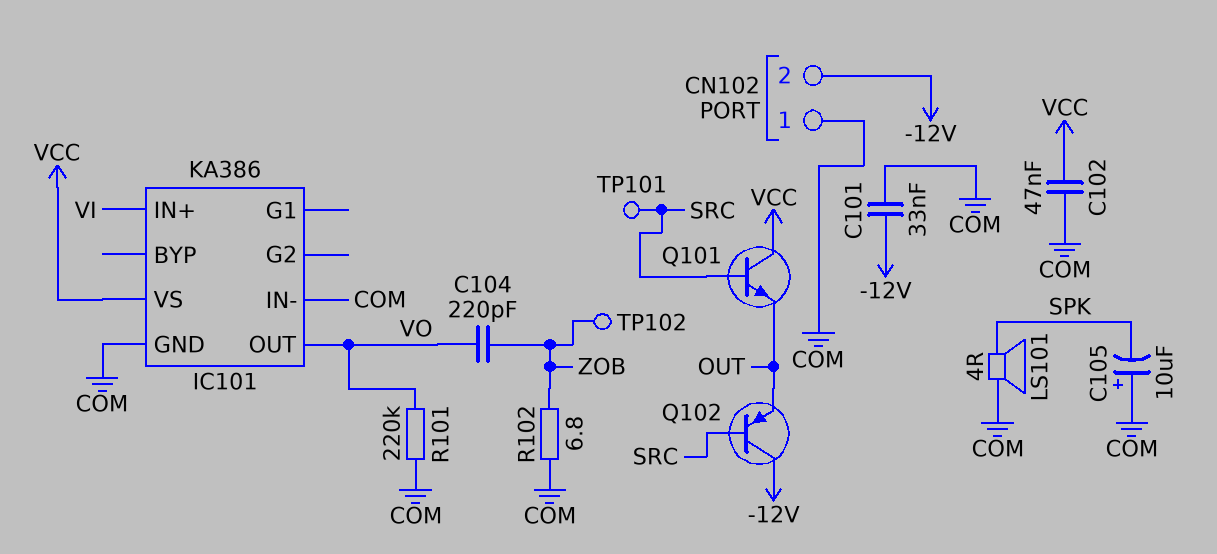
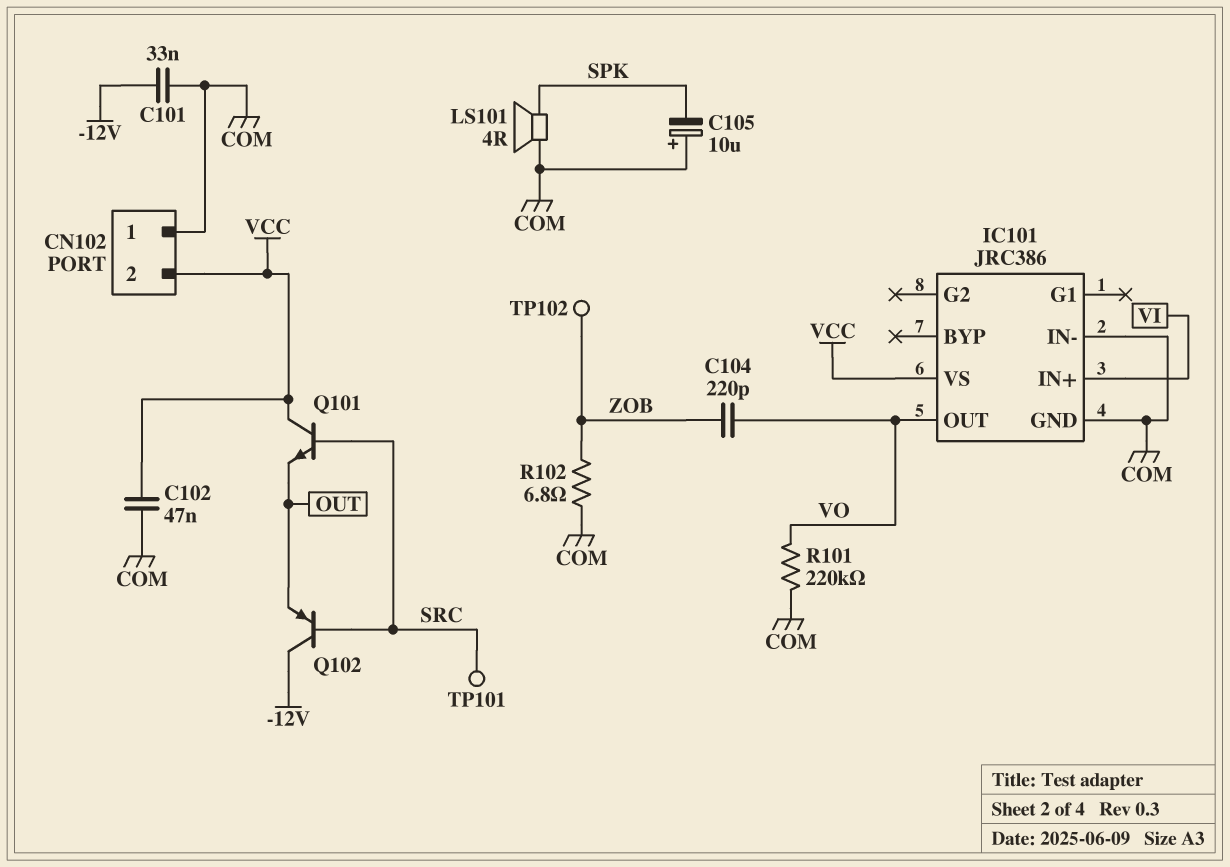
CN102 pin 2: -12V -> VCC
IC101: KA386 -> JRC386

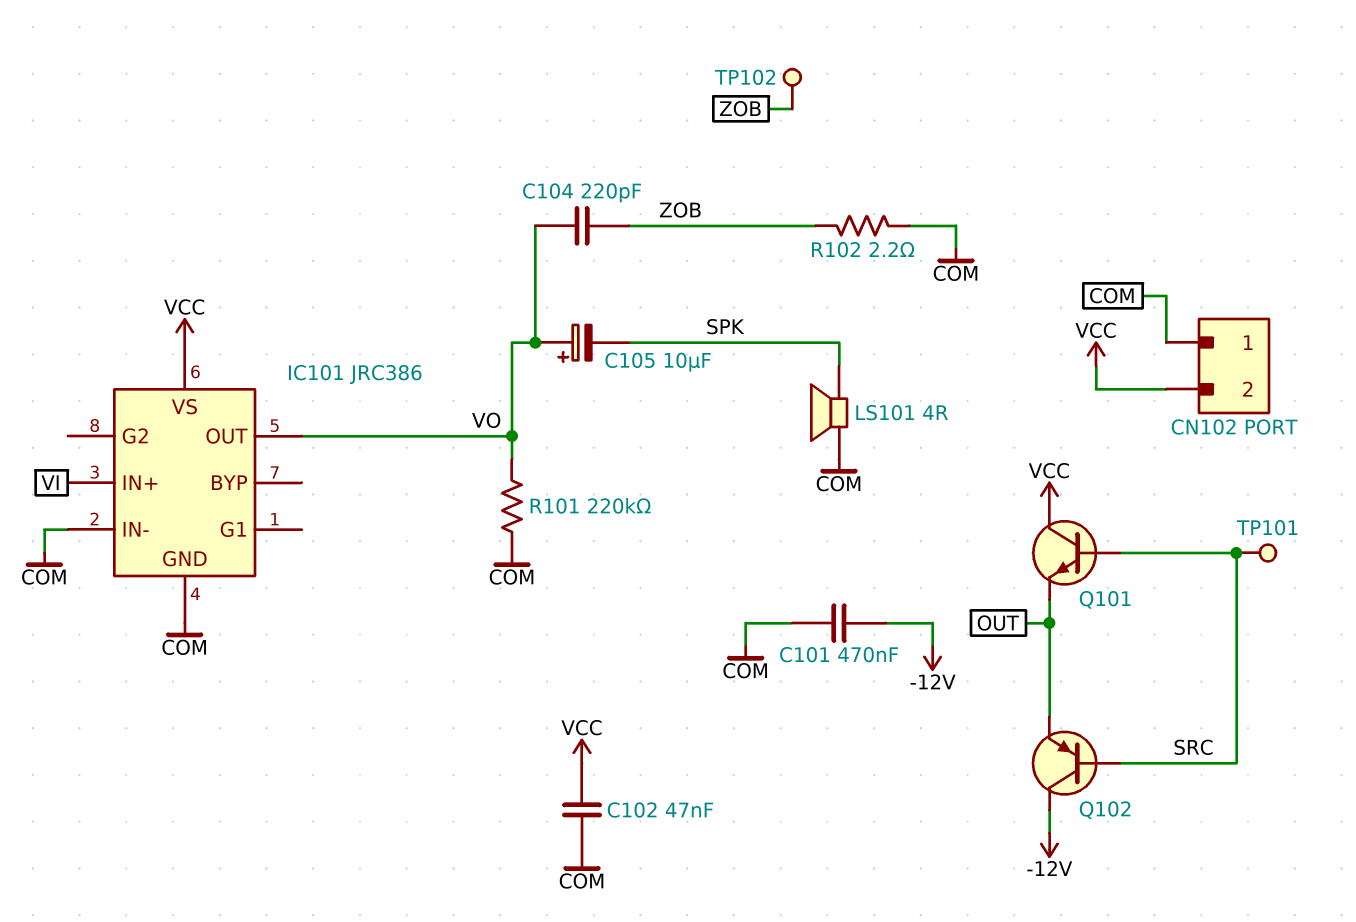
C101: 33nF (-12V, COM) -> 470nF (-12V, COM)
C105: 10uF (plus COM, minus SPK) -> 10uF (plus VO, minus SPK)
R102: 6.8 (COM, ZOB) -> 2.2 (COM, ZOB)

